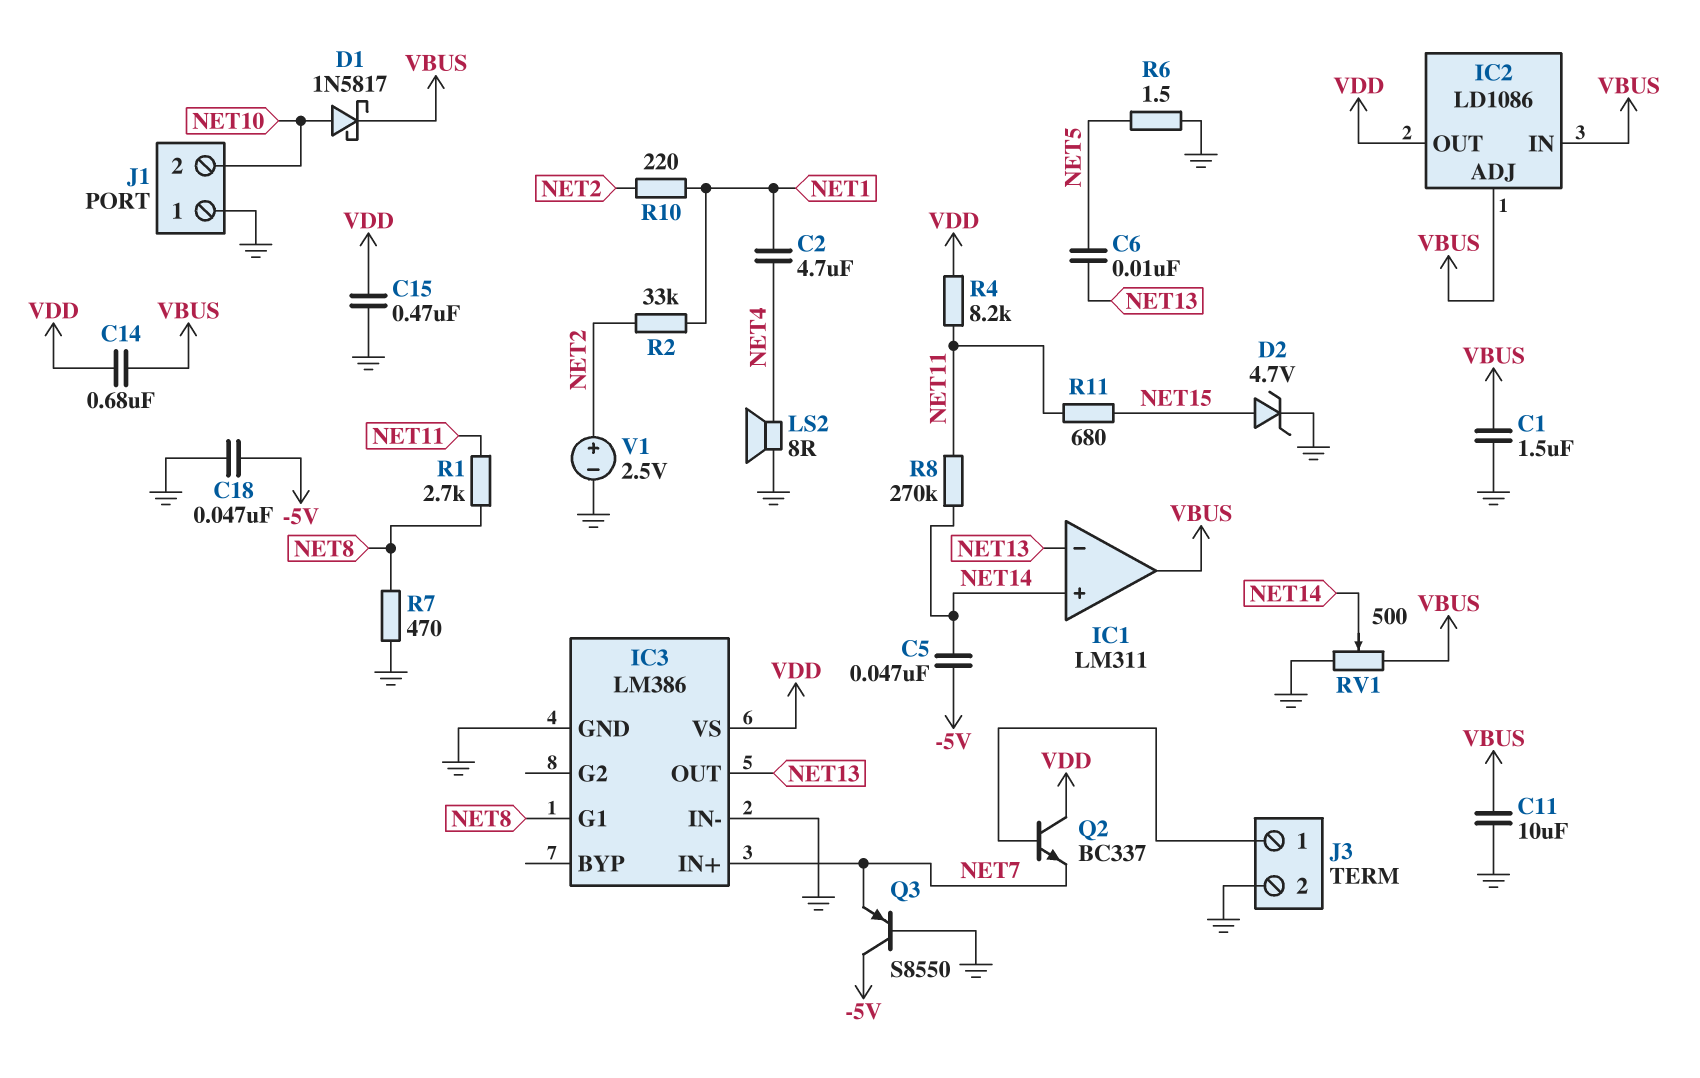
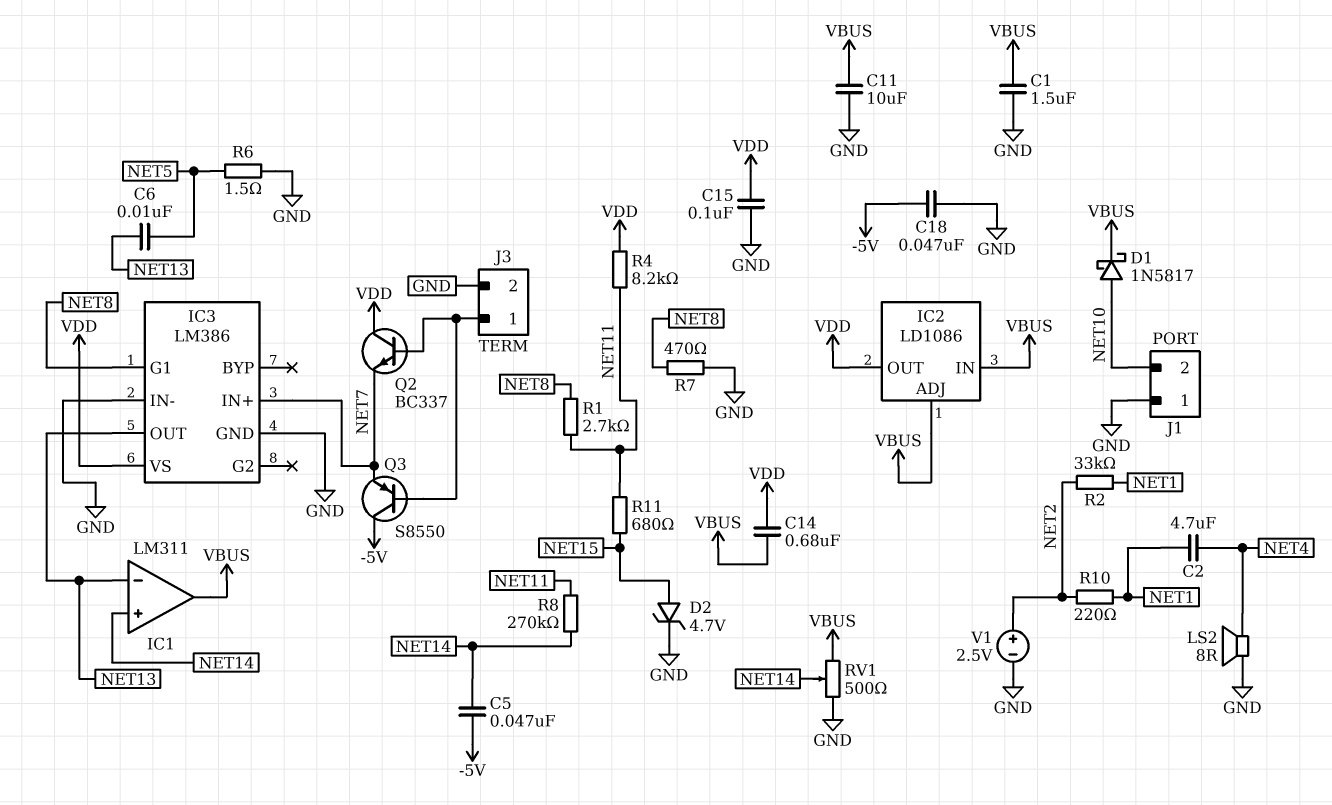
C15: 470nF (GND, VDD) -> 100nF (GND, VDD)
Q3: PNP S8550 (B GND, C -5V, E NET7) -> PNP S8550 (B J3/1, C -5V, E NET7)

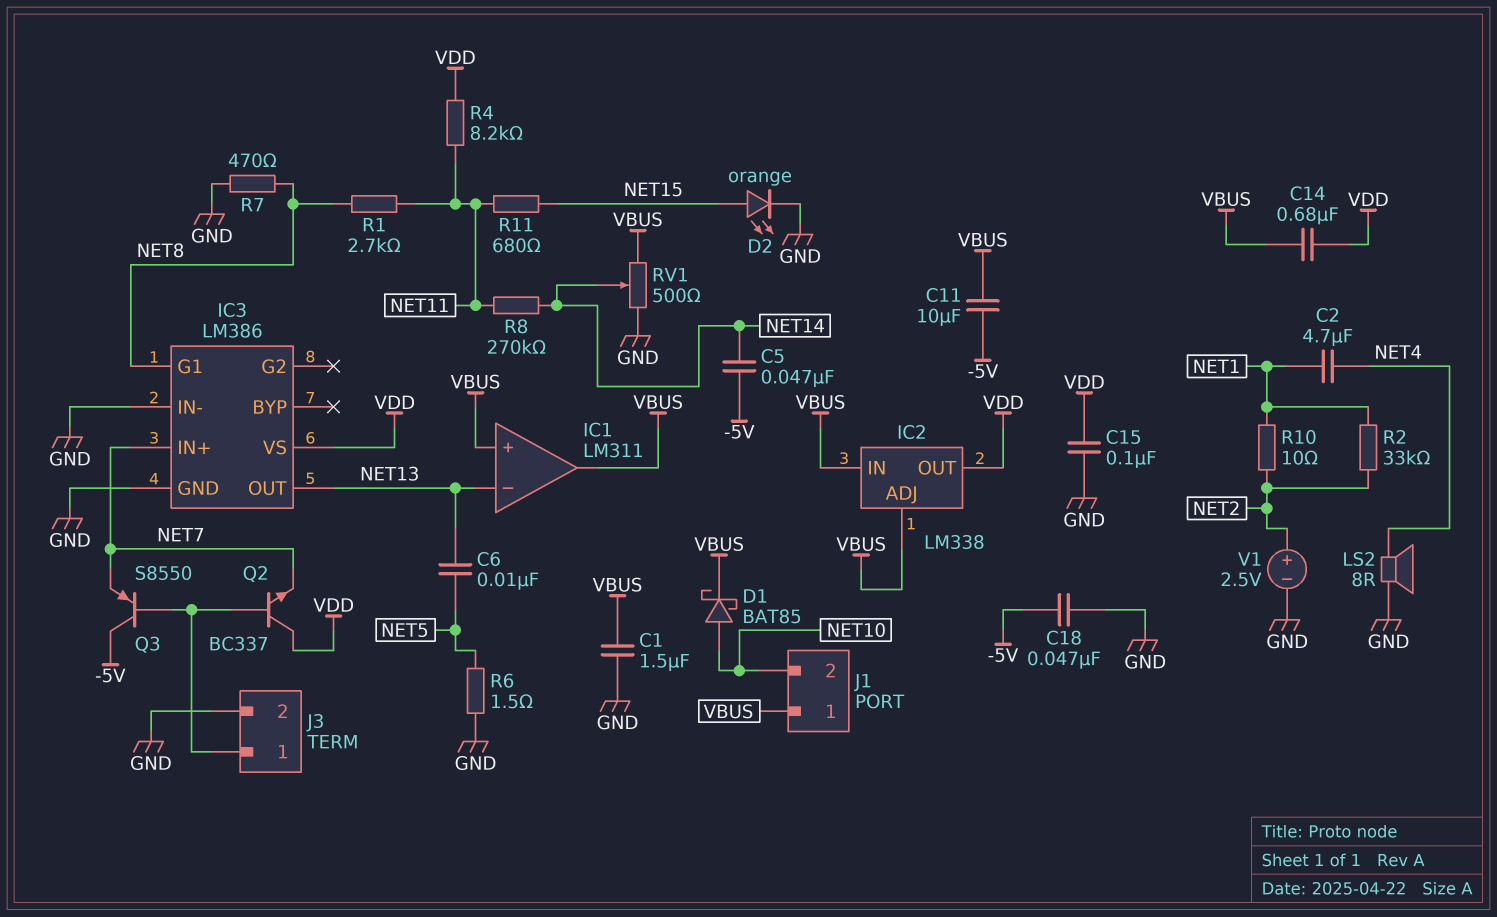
C11: 10uF (GND, VBUS) -> 10uF (-5V, VBUS)
D1: schottky 1N5817 (A NET10, K VBUS) -> schottky BAT85 (A NET10, K VBUS)
D2: zener 4.7V (A NET15, K GND) -> LED orange (A NET15, K GND)
IC1 pin in+: NET14 -> VBUS
IC2: LD1086 -> LM338
J1 pin 1: GND -> VBUS
R10: 220 (NET1, NET2) -> 10 (NET1, NET2)

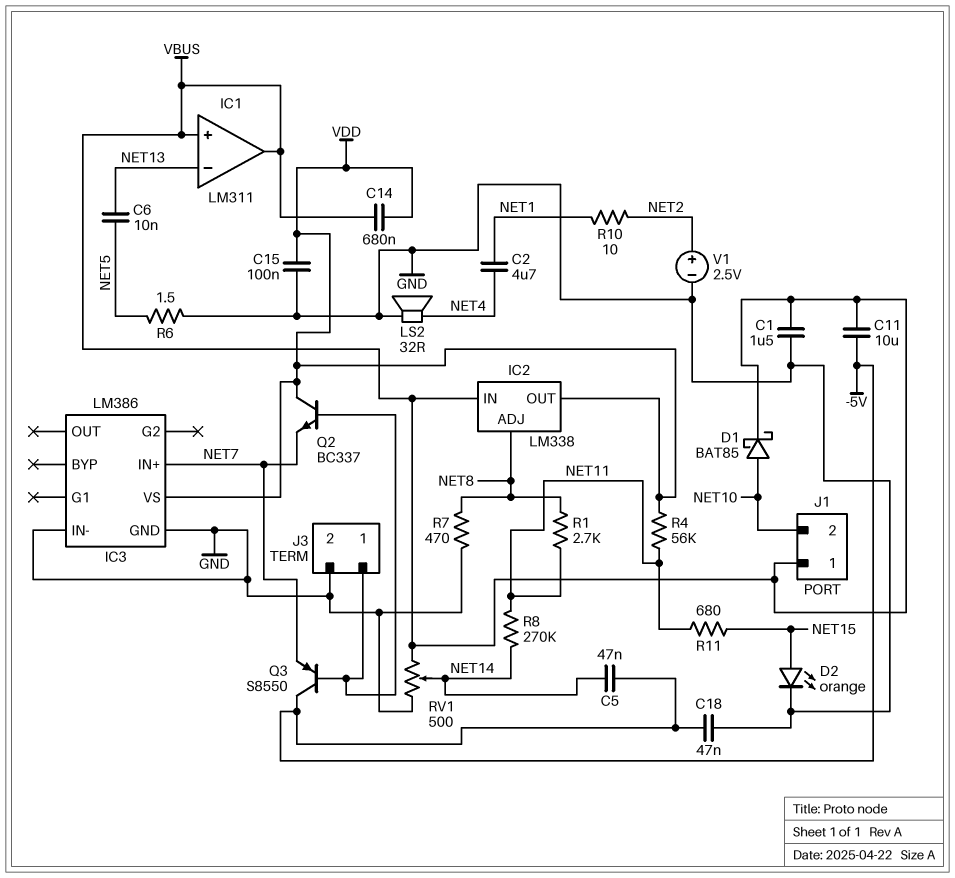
IC2 pin ADJ: VBUS -> NET8
IC3 pin G1: NET8 -> none
IC3 pin OUT: NET13 -> none
LS2: speaker 8R (GND, NET4) -> speaker 32R (GND, NET4)
R2: 33k (NET1, NET2) -> none
R4: 8.2k (NET11, VDD) -> 56k (NET11, VDD)

